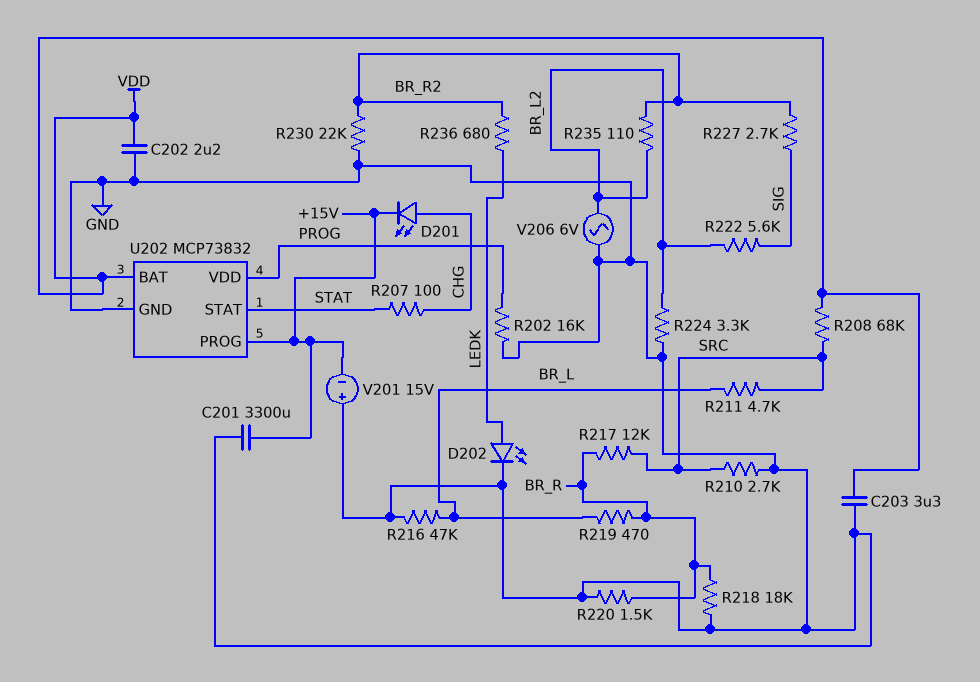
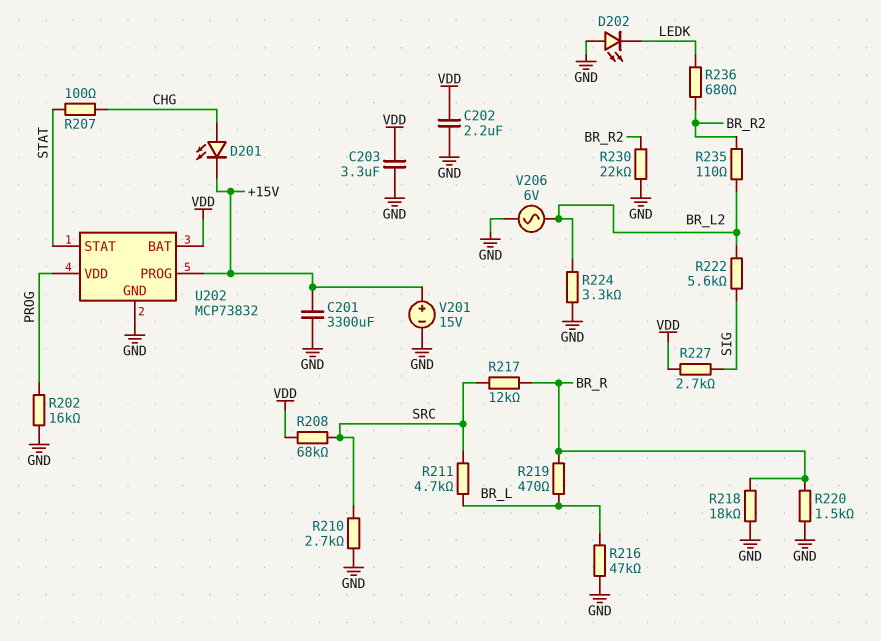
D202: LED (A LEDK, K GND) -> LED (A GND, K LEDK)
R227: 2.7k (BR_R2, SIG) -> 2.7k (SIG, VDD)
V201: 15V (plus GND, minus +15V) -> 15V (plus +15V, minus GND)

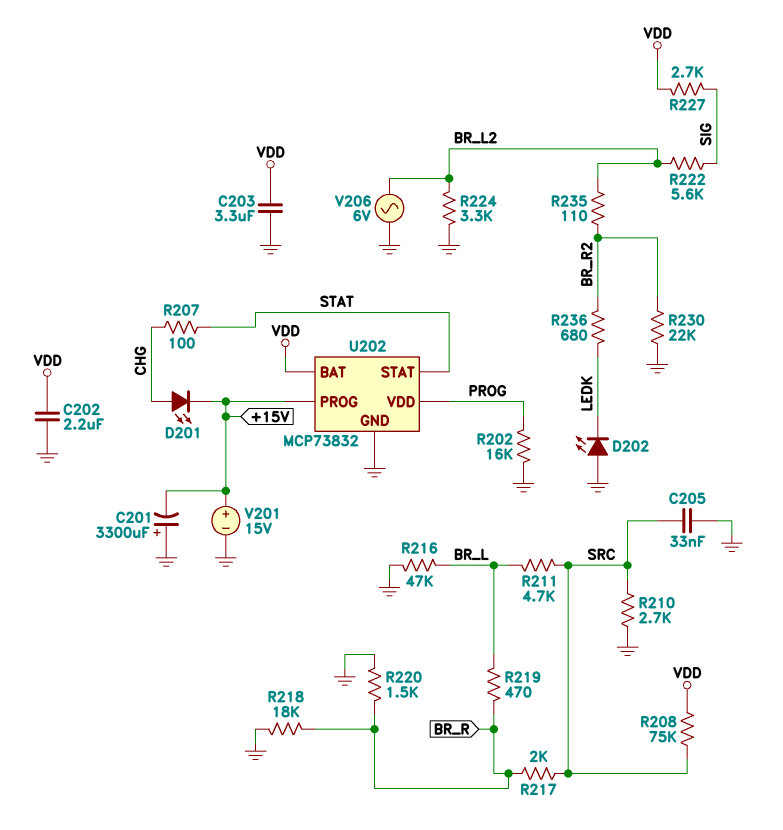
C201: 3300uF (+15V, GND) -> 3300uF (plus GND, minus +15V)
C205: none -> 33nF (GND, SRC)
R208: 68k (SRC, VDD) -> 75k (SRC, VDD)
R217: 12k (BR_R, SRC) -> 2k (BR_R, SRC)

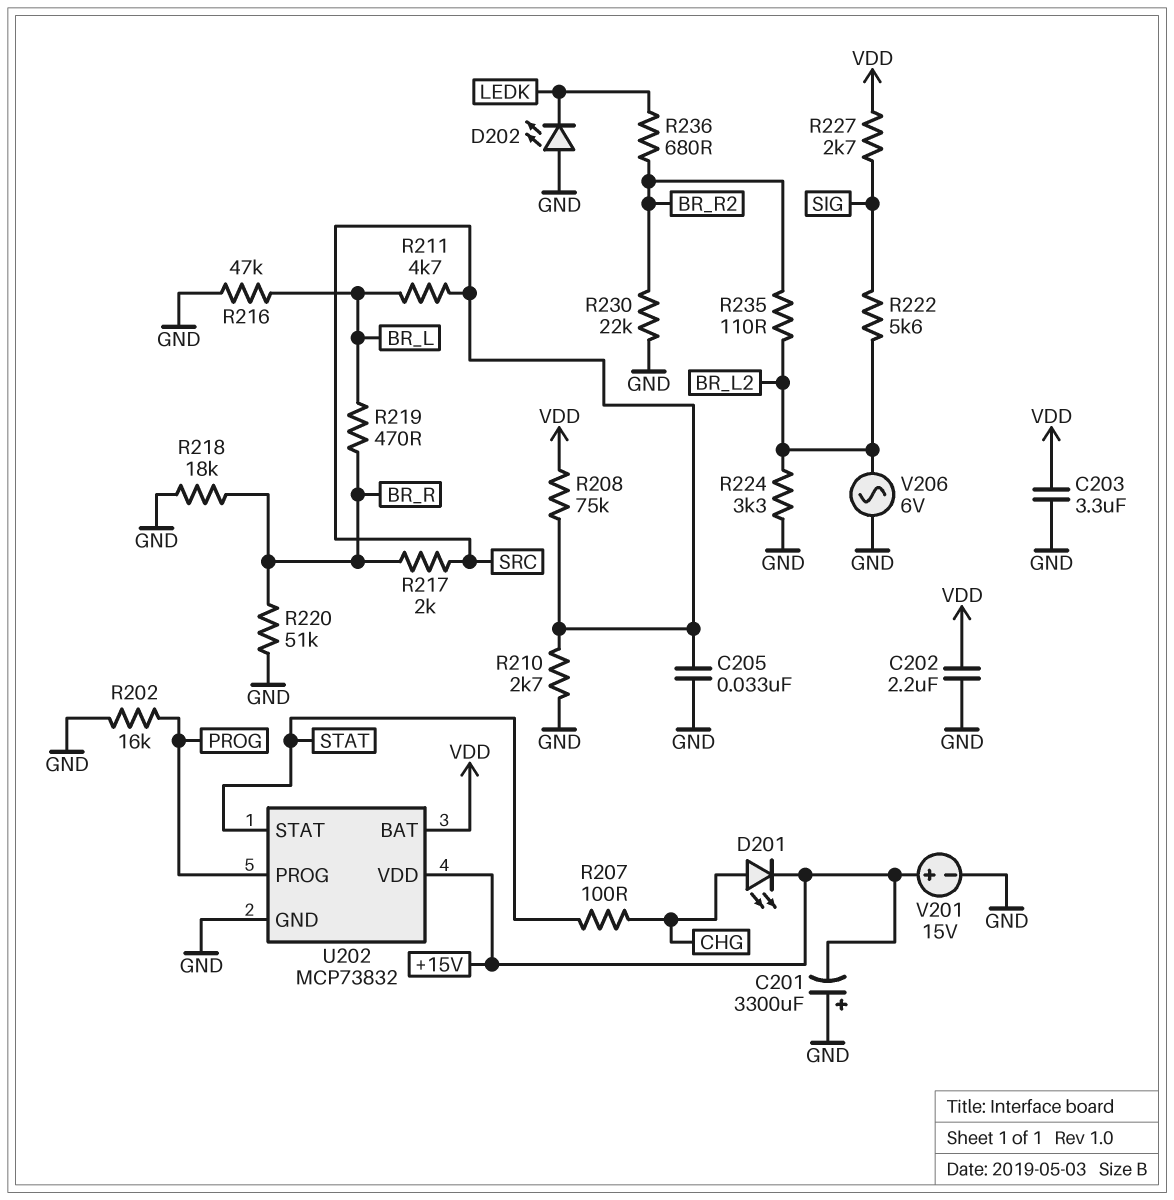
R220: 1.5k (BR_R, GND) -> 51k (BR_R, GND)
U202 pin PROG: +15V -> PROG
U202 pin VDD: PROG -> +15V

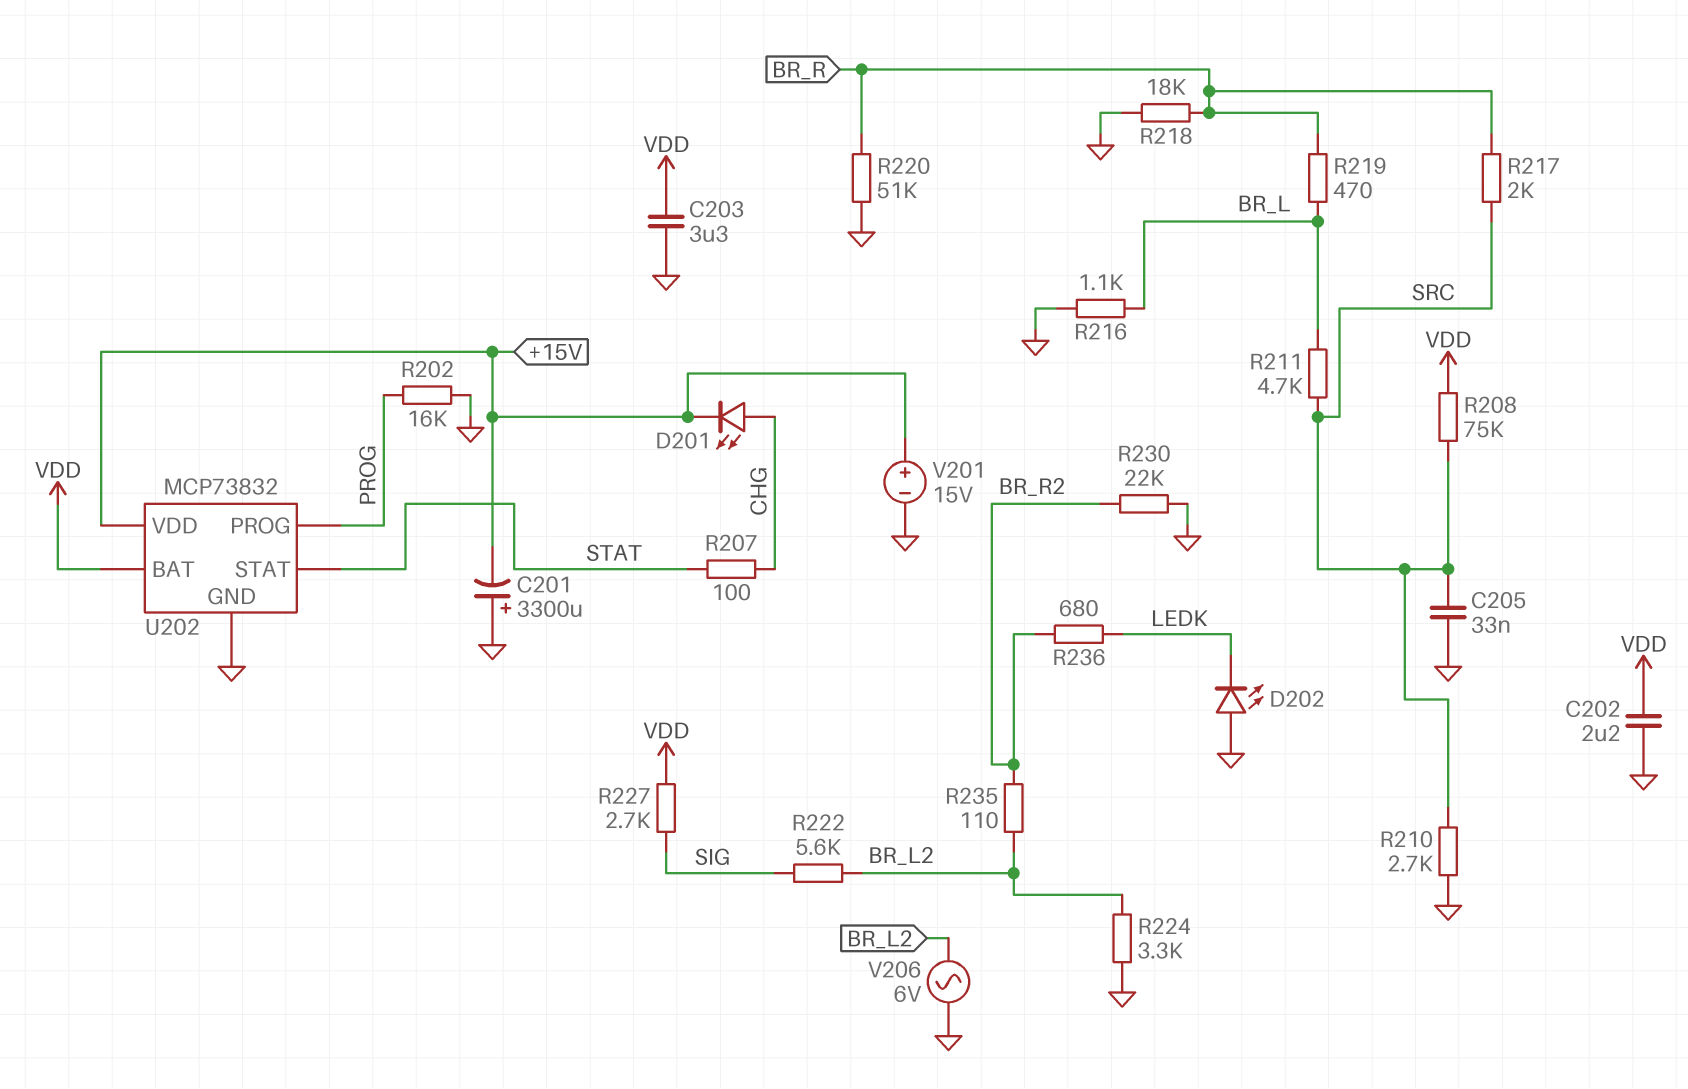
R216: 47k (BR_L, GND) -> 1.1k (BR_L, GND)

